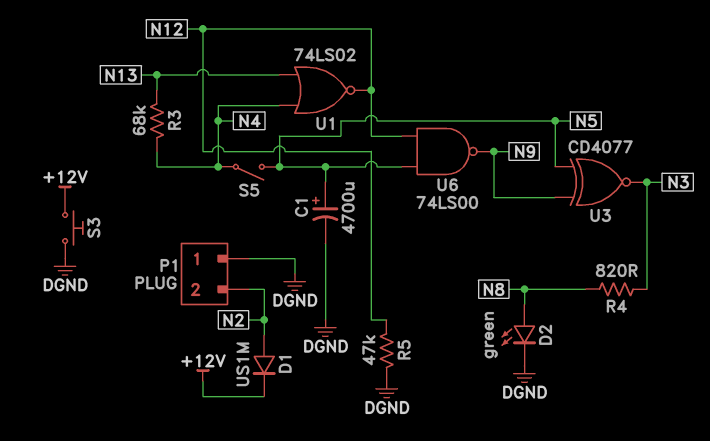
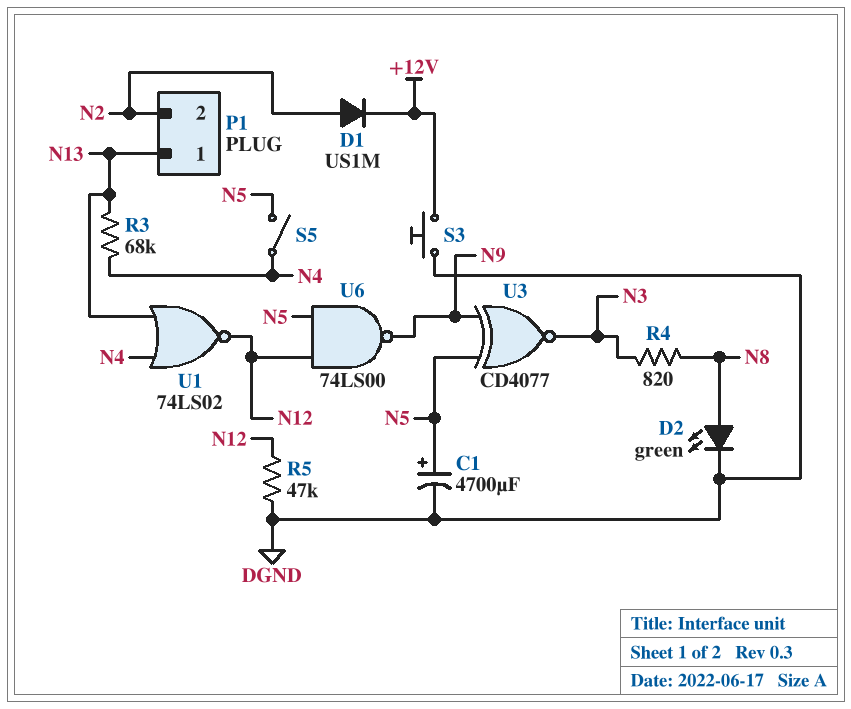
P1 pin 1: DGND -> N13

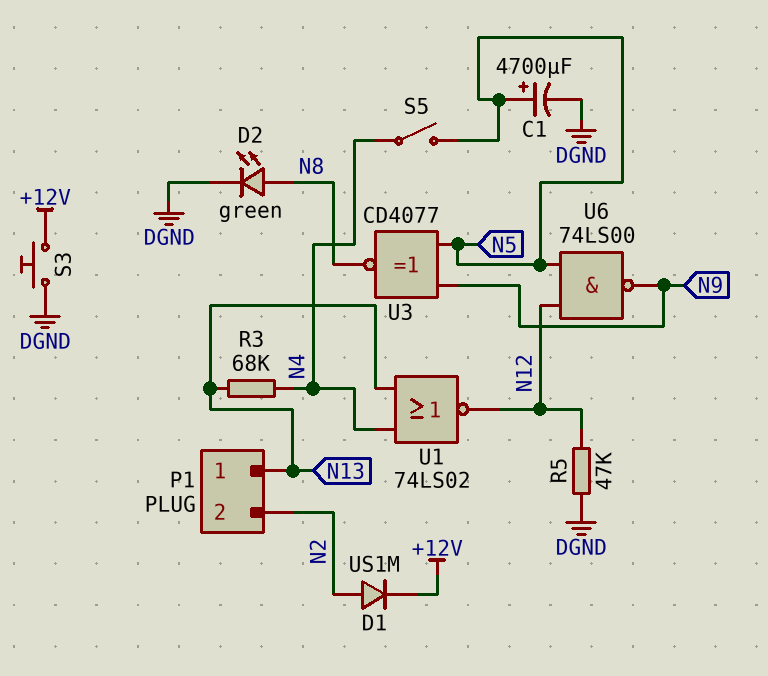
R4: 820 (N3, N8) -> none
U3: XNOR CD4077 (in N5, in N9, out N3) -> XNOR CD4077 (in N5, in N9, out N8)

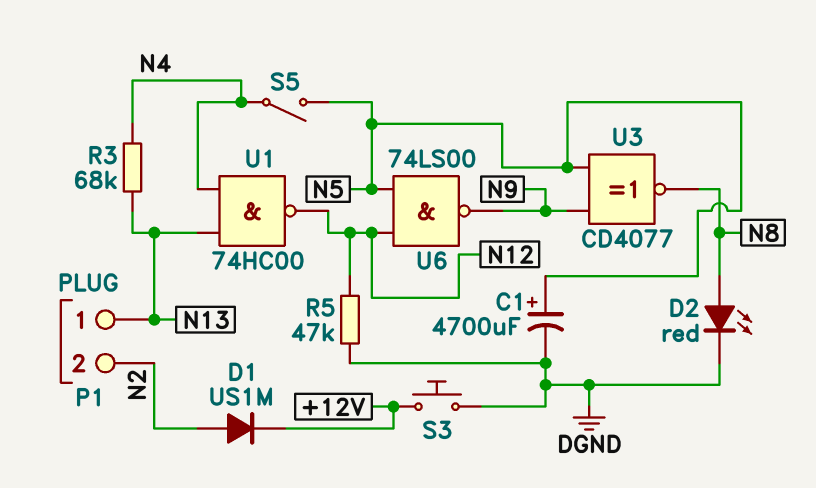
D2: LED green (A N8, K DGND) -> LED red (A N8, K DGND)
U1: NOR 74LS02 (in N4, in N13, out N12) -> NAND 74HC00 (in N4, in N13, out N12)

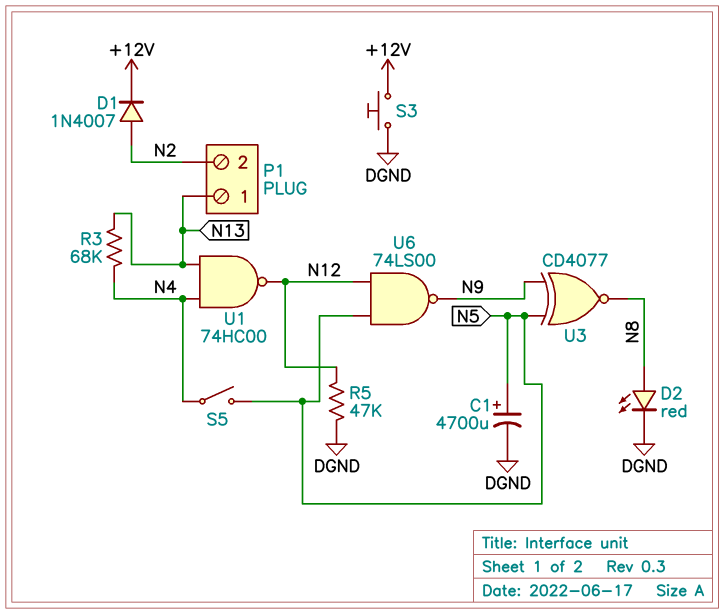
D1: diode US1M (A N2, K +12V) -> diode 1N4007 (A N2, K +12V)

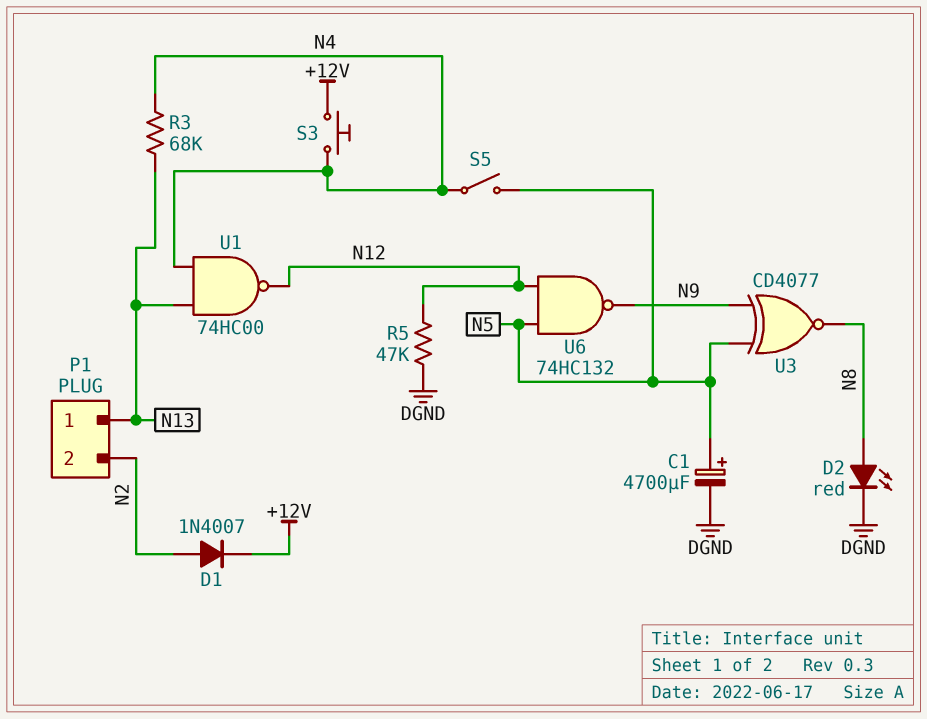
S3: button (+12V, DGND) -> button (+12V, N4)
U6: NAND 74LS00 (in N5, in N12, out N9) -> NAND 74HC132 (in N5, in N12, out N9)

